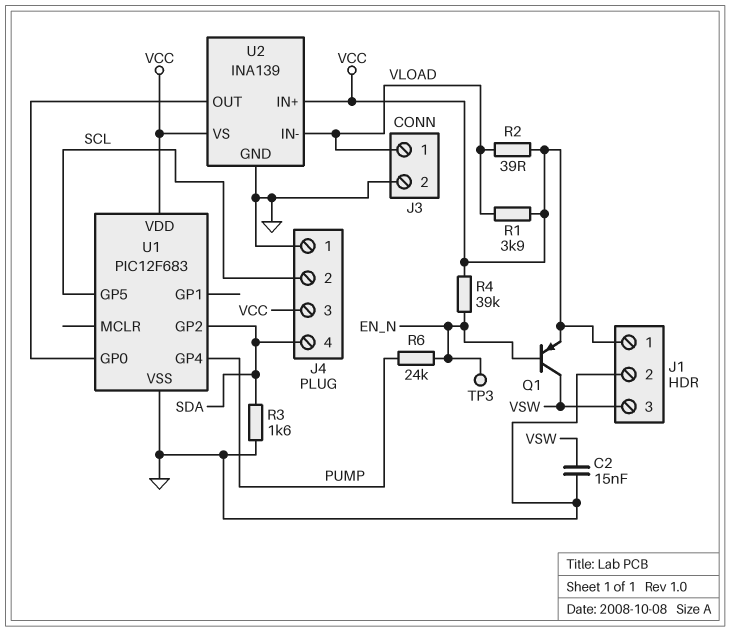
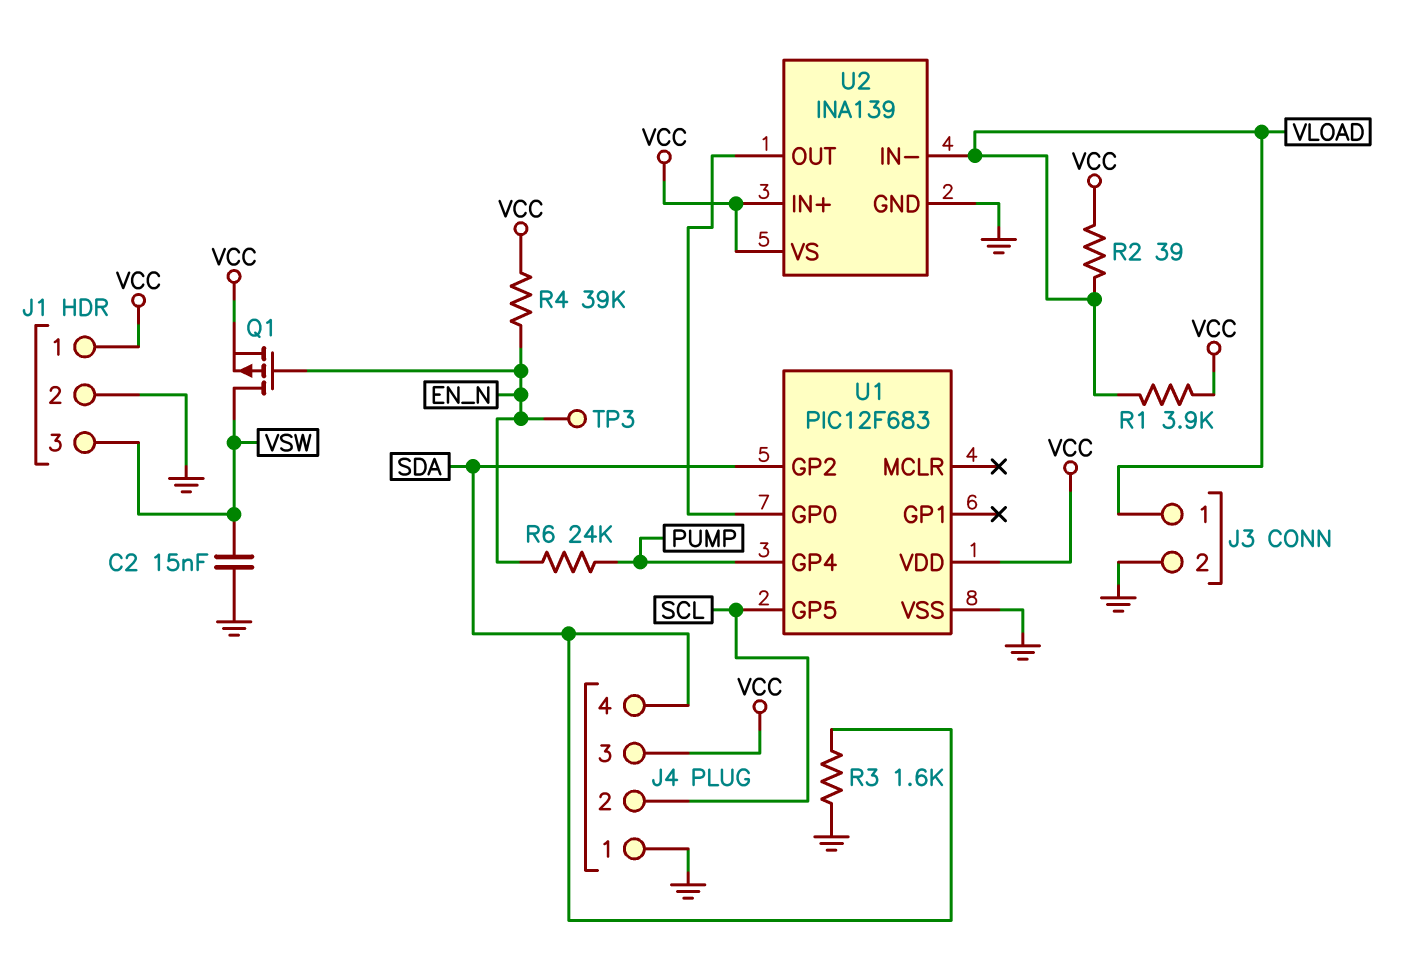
Q1: PNP (B EN_N, C VSW, E VCC) -> PMOS (G EN_N, D VSW, S VCC)

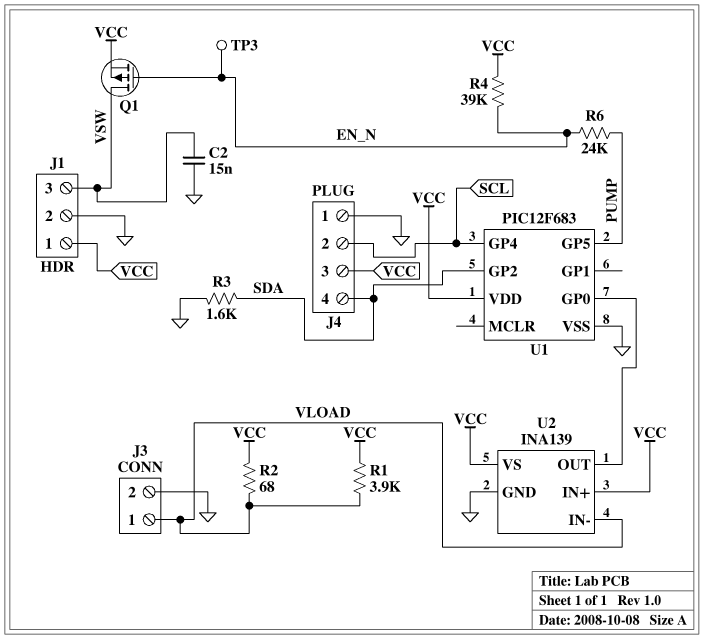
R2: 39 (VCC, VLOAD) -> 68 (VCC, VLOAD)
U1 pin GP4: PUMP -> SCL
U1 pin GP5: SCL -> PUMP

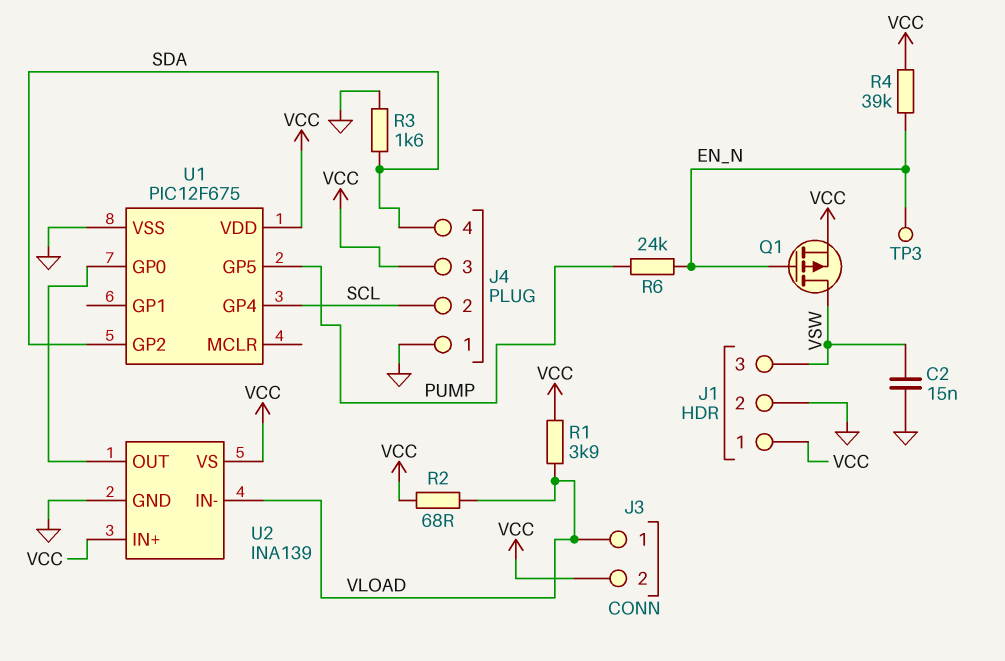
J3 pin 2: GND -> VCC
U1: PIC12F683 -> PIC12F675

